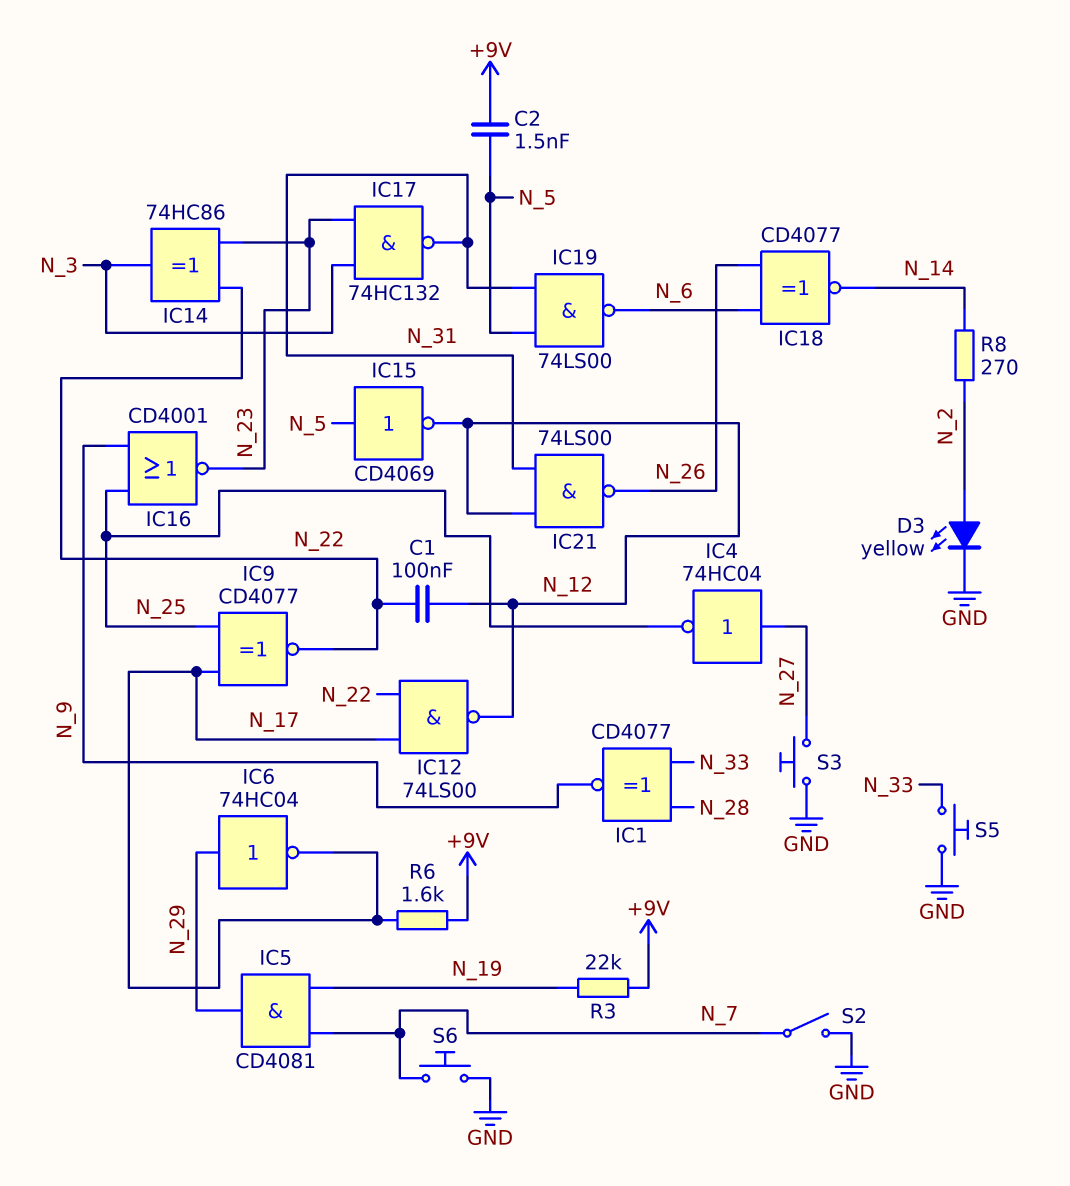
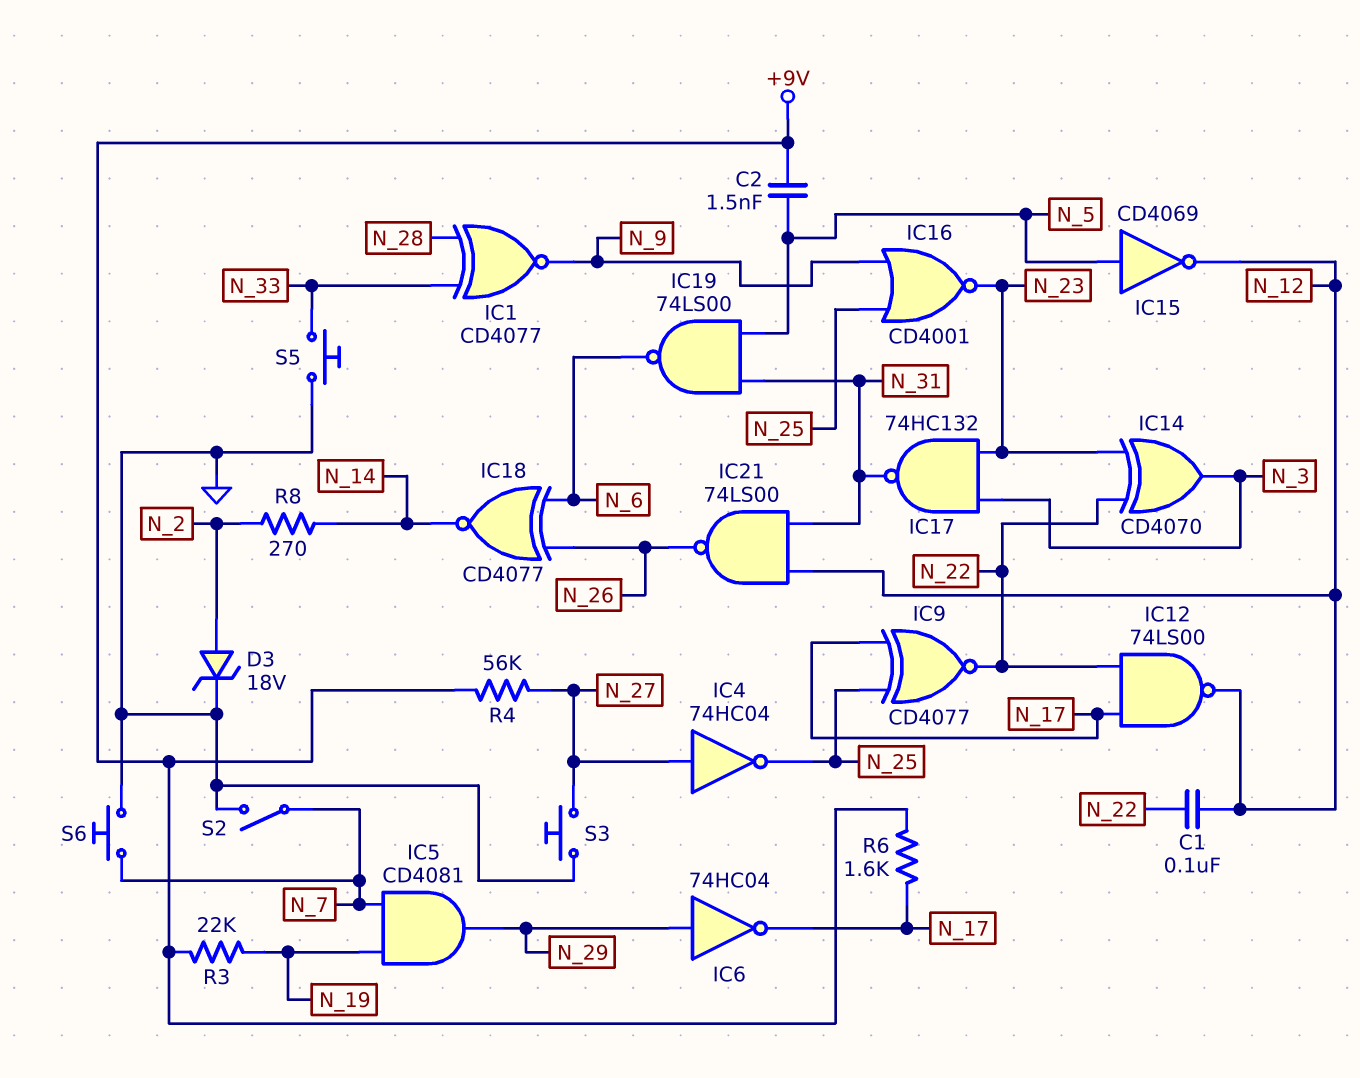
D3: LED yellow (A N_2, K GND) -> zener 18V (A N_2, K GND)
IC14: XOR 74HC86 (in N_22, in N_23, out N_3) -> XOR CD4070 (in N_22, in N_23, out N_3)
R4: none -> 56k (+9V, N_27)

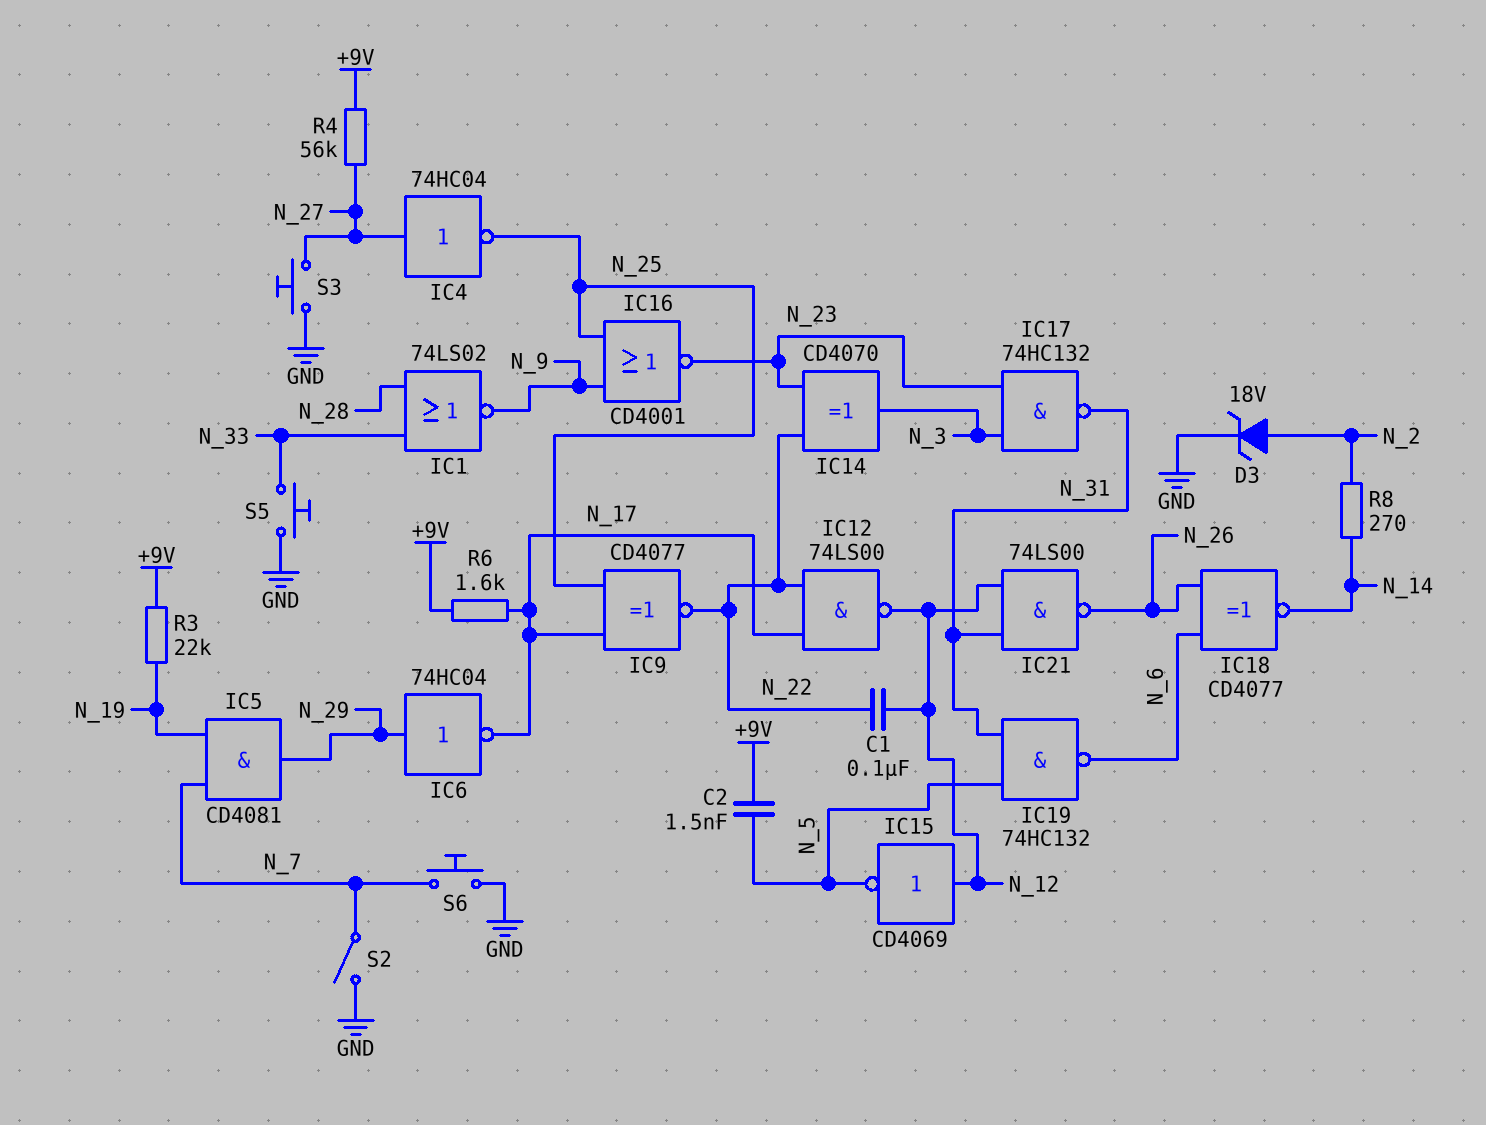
IC1: XNOR CD4077 (in N_28, in N_33, out N_9) -> NOR 74LS02 (in N_28, in N_33, out N_9)
IC15: NOT CD4069 (in N_5, out N_12) -> NOT CD4069 (in N_12, out N_5)
IC19: NAND 74LS00 (in N_5, in N_31, out N_6) -> NAND 74HC132 (in N_5, in N_31, out N_6)

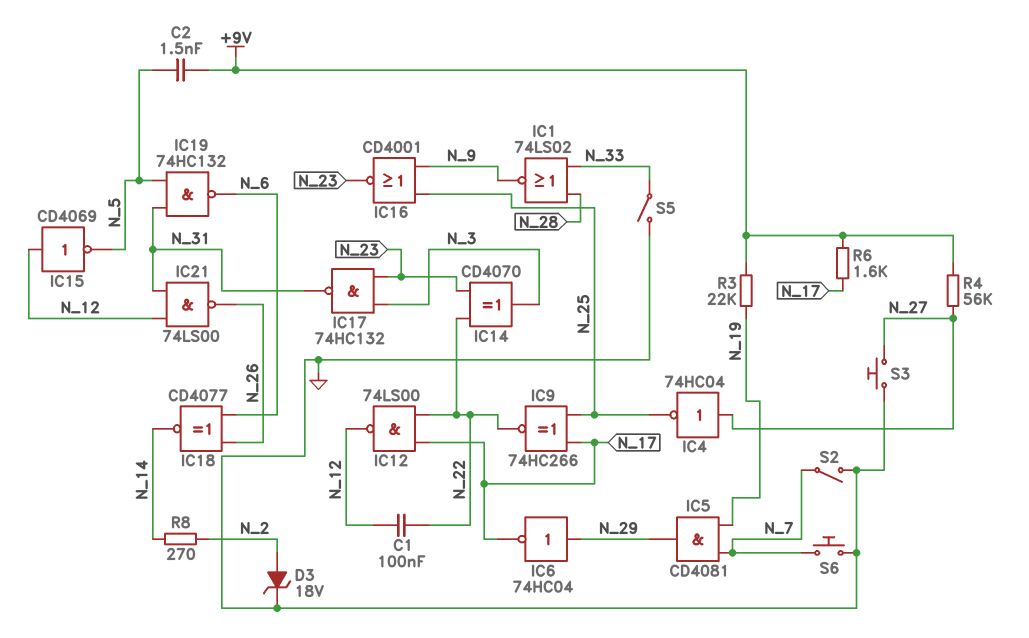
IC9: XNOR CD4077 (in N_17, in N_25, out N_22) -> XNOR 74HC266 (in N_17, in N_25, out N_22)
S5: button (GND, N_33) -> switch (GND, N_33)

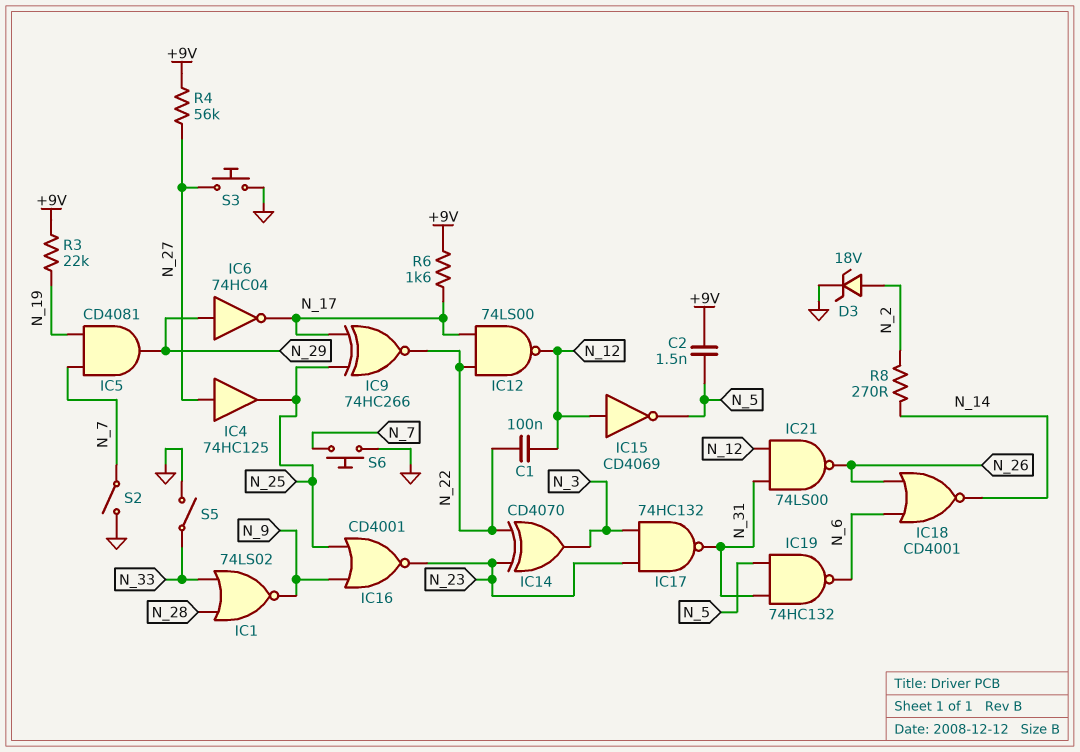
IC4: NOT 74HC04 (in N_27, out N_25) -> buffer 74HC125 (in N_27, out N_25)
IC18: XNOR CD4077 (in N_6, in N_26, out N_14) -> NOR CD4001 (in N_6, in N_26, out N_14)

